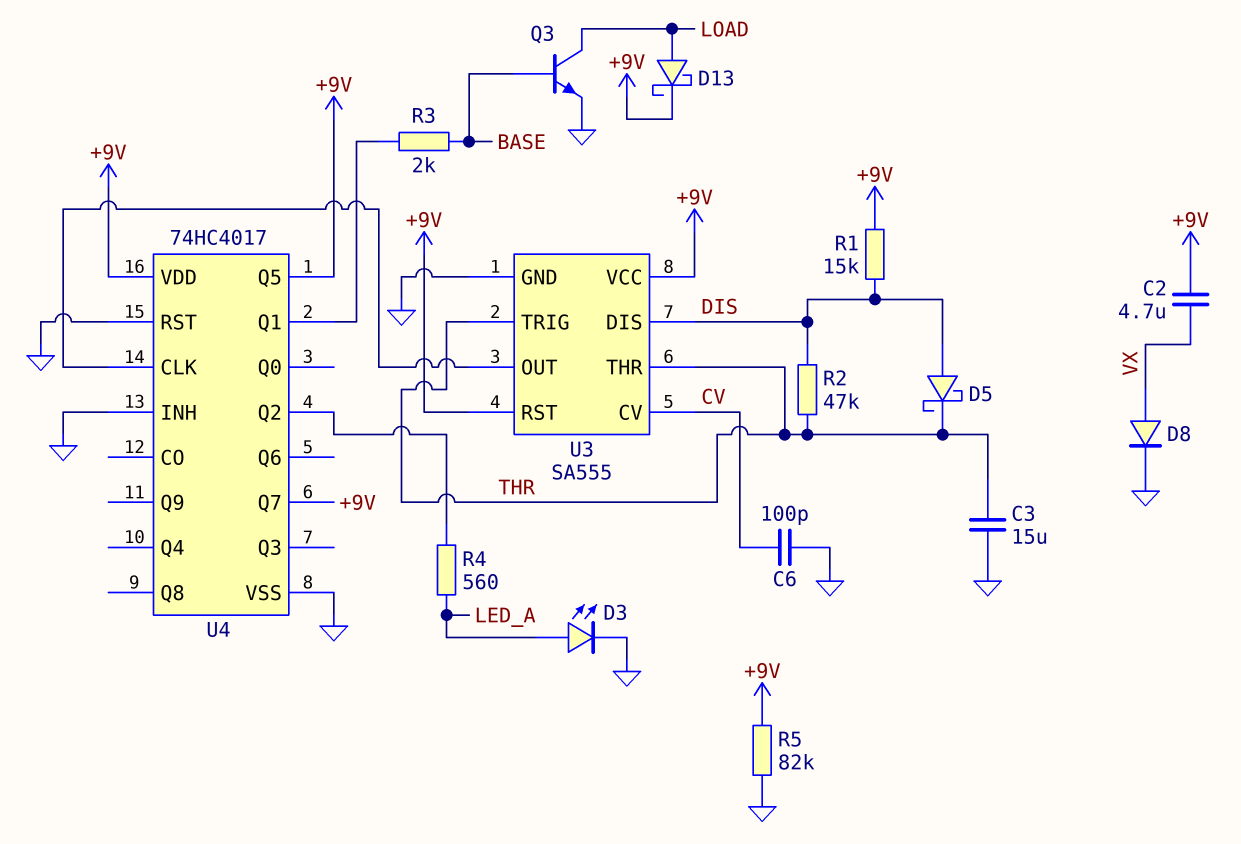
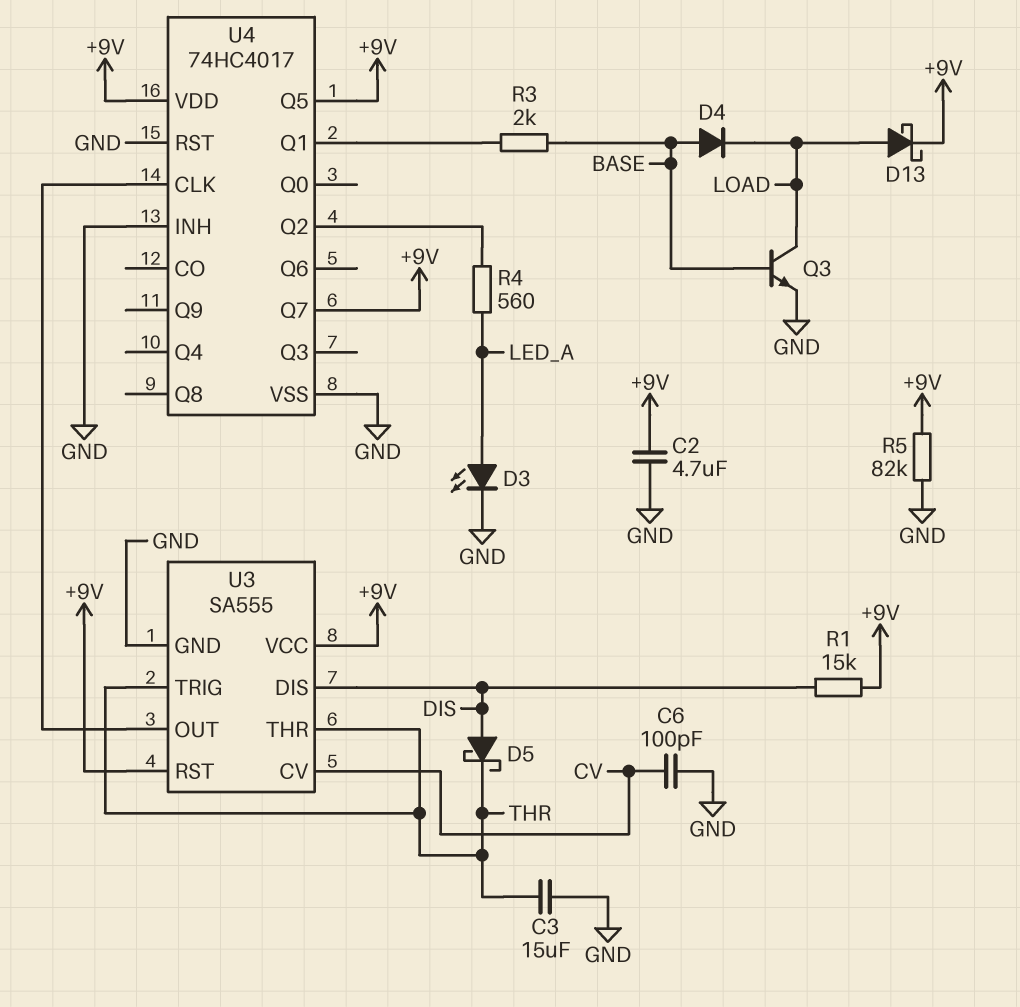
C2: 4.7uF (+9V, VX) -> 4.7uF (+9V, GND)
D4: none -> diode (A BASE, K LOAD)
D8: diode (A VX, K GND) -> none
R2: 47k (DIS, THR) -> none

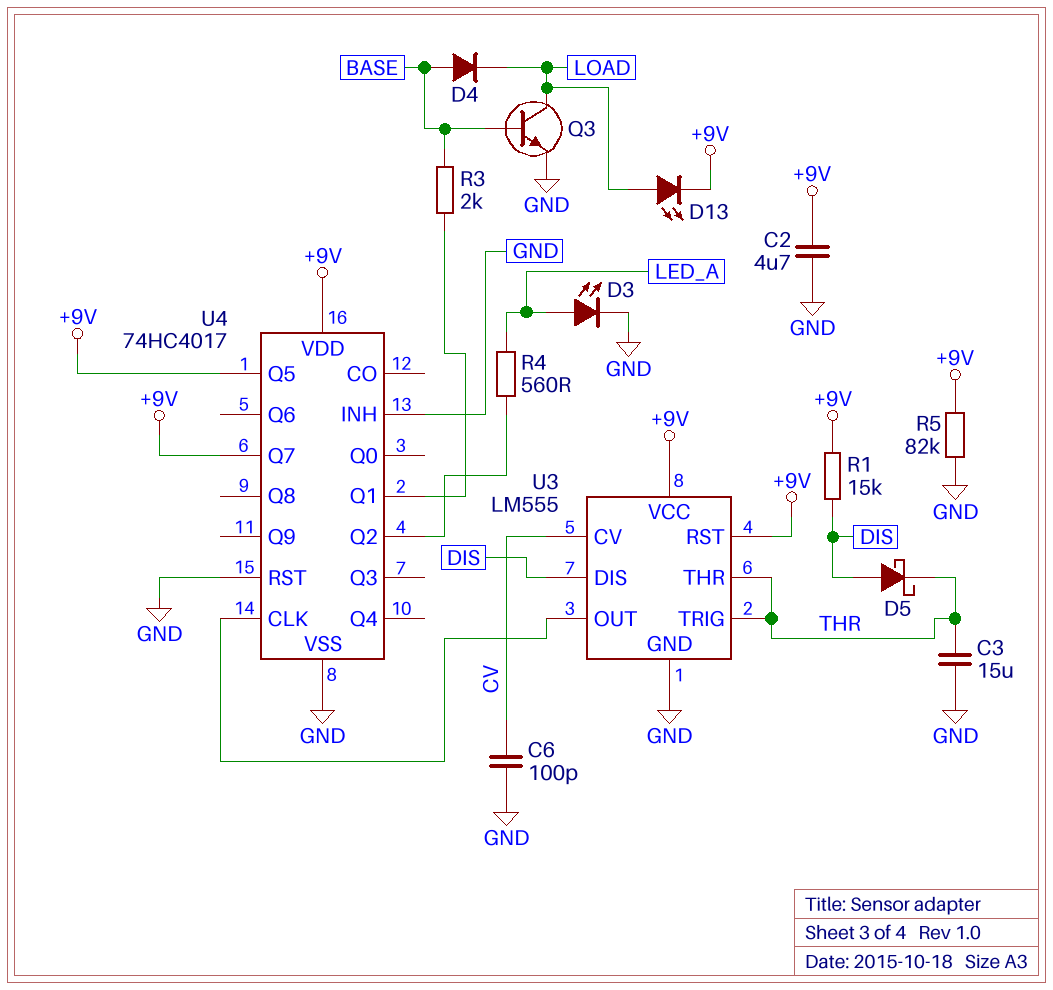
D13: schottky (A LOAD, K +9V) -> LED (A LOAD, K +9V)
U3: SA555 -> LM555

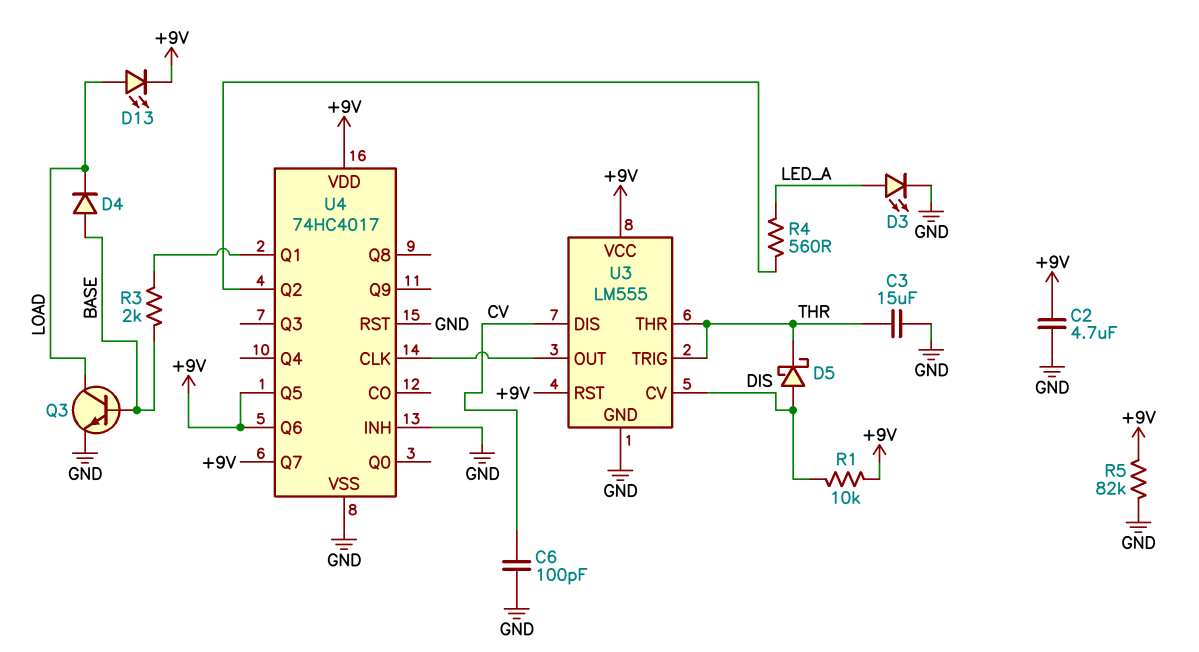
R1: 15k (+9V, DIS) -> 10k (+9V, DIS)
U3 pin CV: CV -> DIS
U3 pin DIS: DIS -> CV
U4 pin Q6: none -> +9V

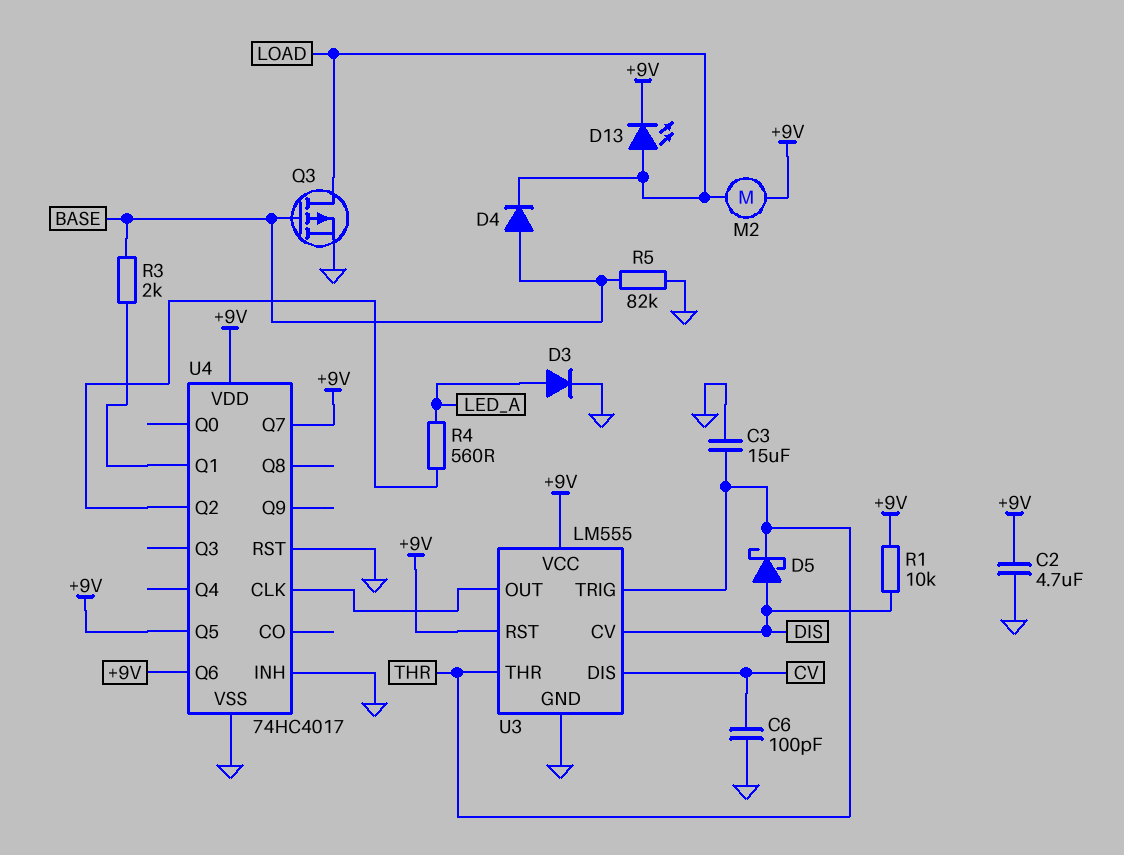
D3: LED (A LED_A, K GND) -> diode (A LED_A, K GND)
M2: none -> motor (+9V, LOAD)
Q3: NPN (B BASE, C LOAD, E GND) -> PMOS (G BASE, D LOAD, S GND)
R5: 82k (+9V, GND) -> 82k (BASE, GND)

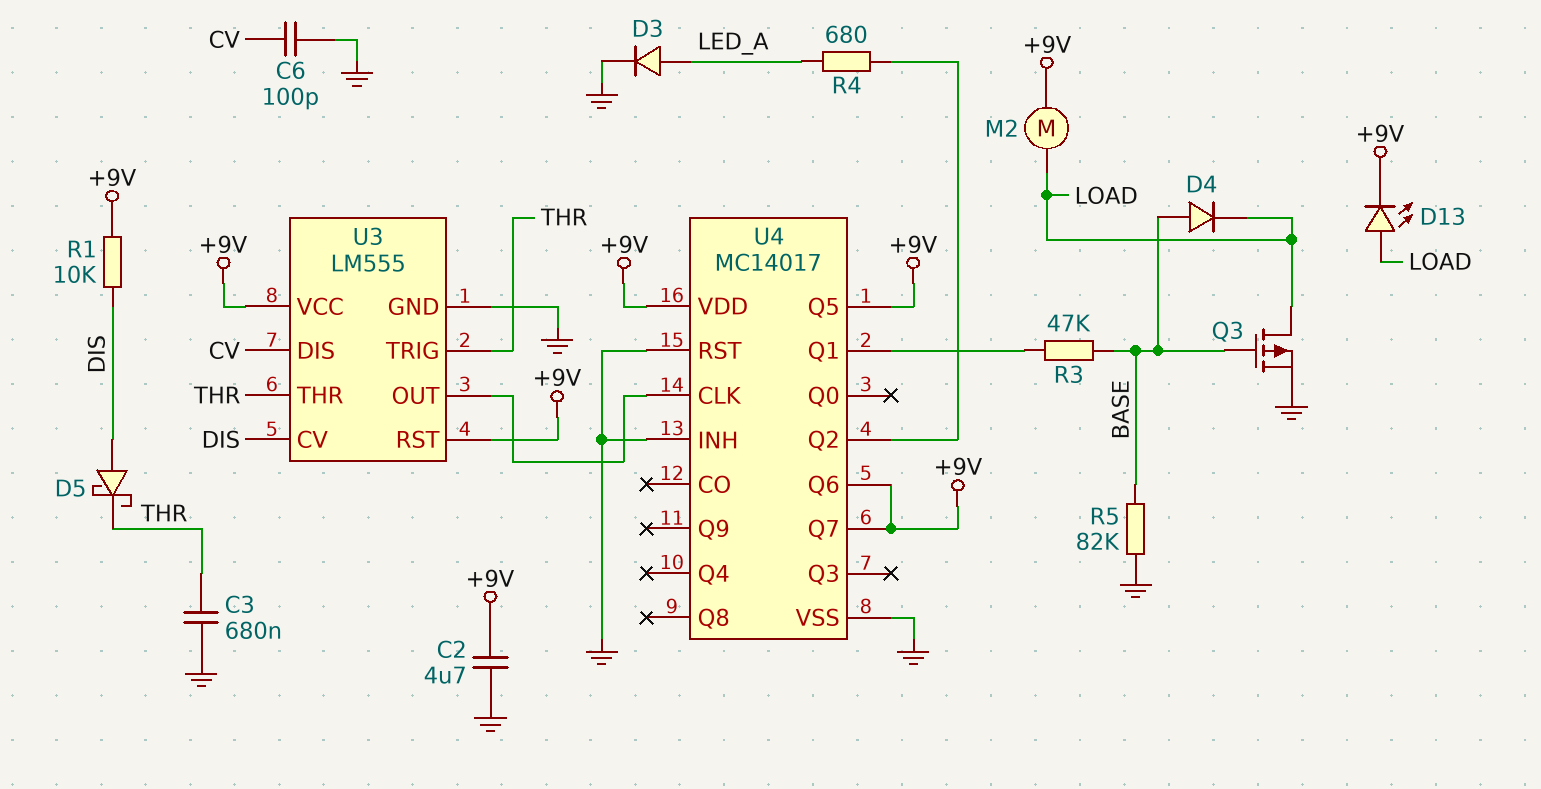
C3: 15uF (GND, THR) -> 680nF (GND, THR)
R3: 2k (BASE, U4/Q1) -> 47k (BASE, U4/Q1)
R4: 560 (LED_A, U4/Q2) -> 680 (LED_A, U4/Q2)
U4: 74HC4017 -> MC14017

